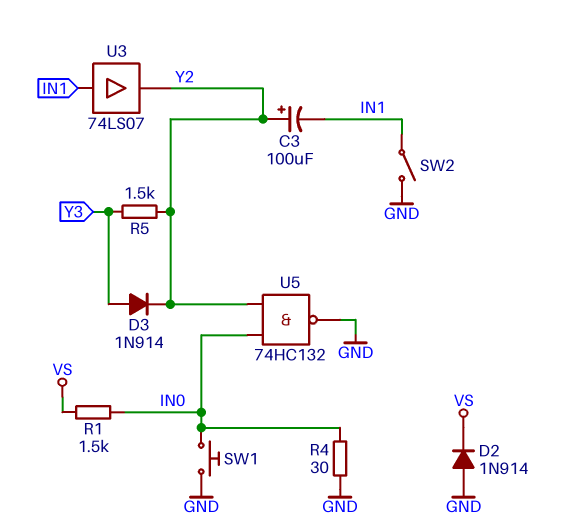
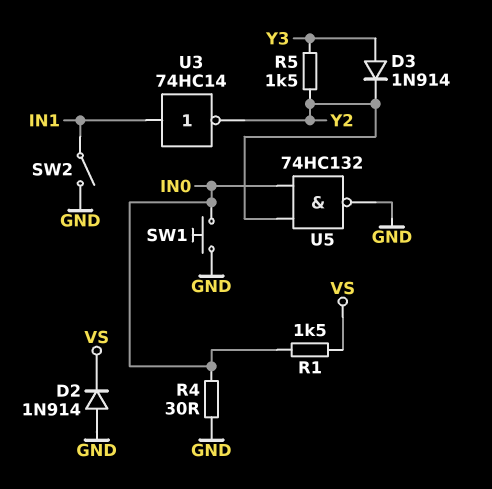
C3: 100uF (plus Y2, minus IN1) -> none
U3: buffer 74LS07 (in IN1, out Y2) -> NOT 74HC14 (in IN1, out Y2)

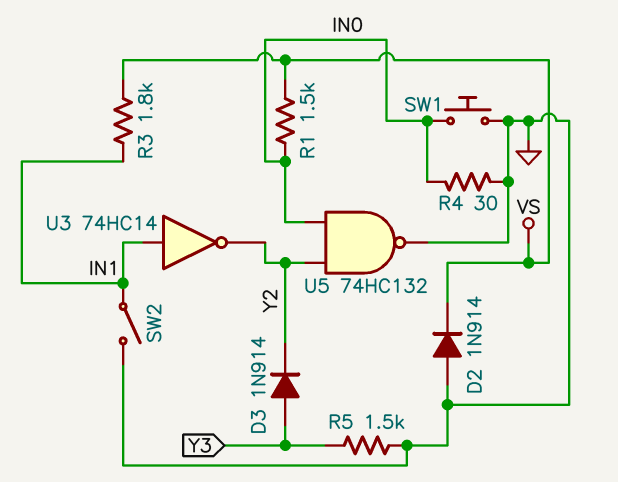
R3: none -> 1.8k (IN1, VS)
R5: 1.5k (Y2, Y3) -> 1.5k (GND, Y3)

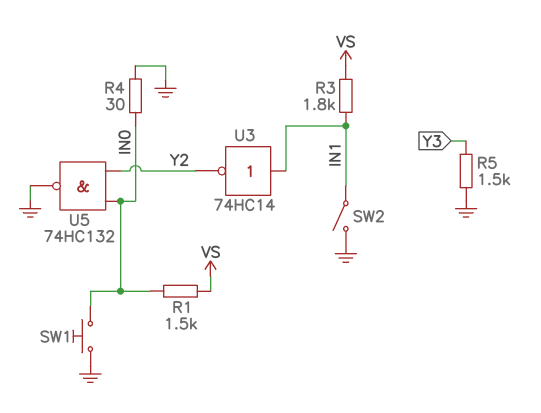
D2: diode 1N914 (A GND, K VS) -> none
D3: diode 1N914 (A Y3, K Y2) -> none

